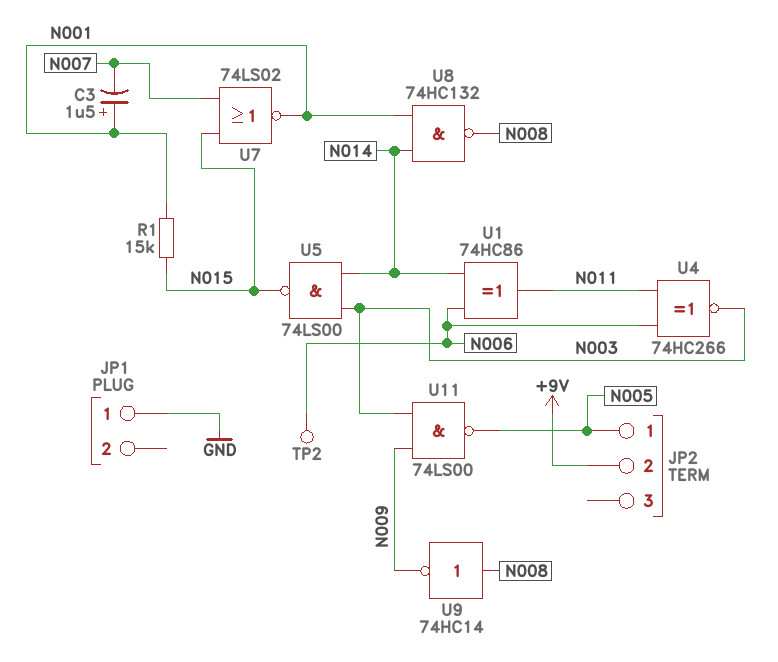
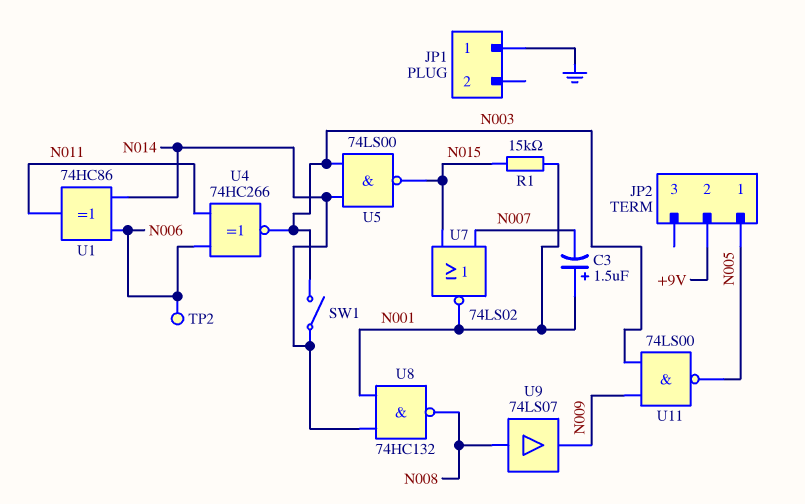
SW1: none -> switch (N003, N014)
U9: NOT 74HC14 (in N008, out N009) -> buffer 74LS07 (in N008, out N009)

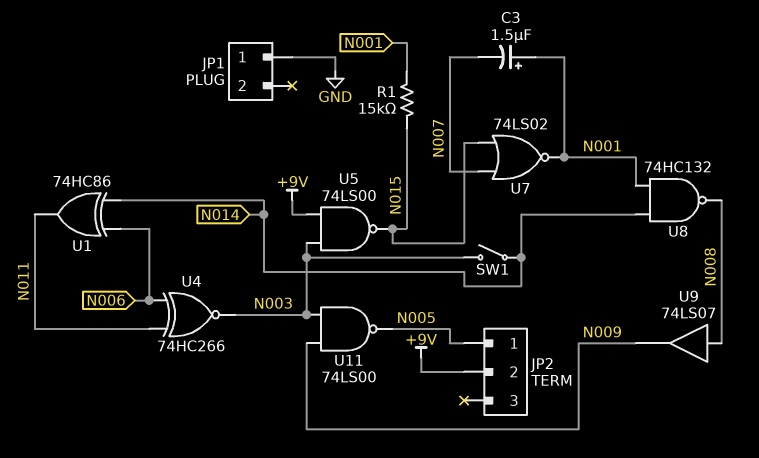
TP2: test point (N006) -> none
U5: NAND 74LS00 (in N003, in N014, out N015) -> NAND 74LS00 (in +9V, in N003, out N015)

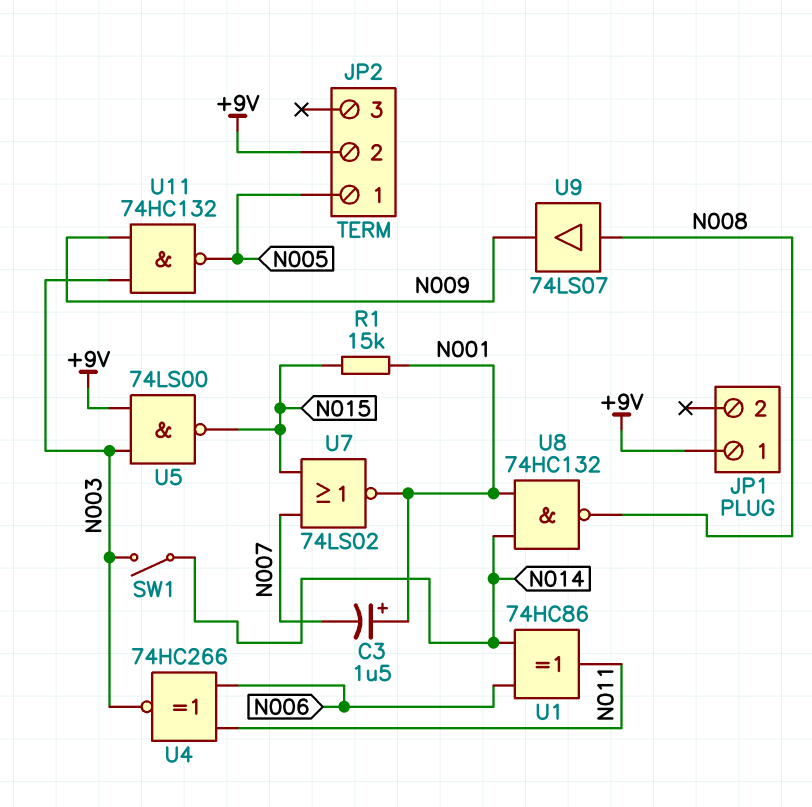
JP1 pin 1: GND -> +9V
U11: NAND 74LS00 (in N003, in N009, out N005) -> NAND 74HC132 (in N003, in N009, out N005)

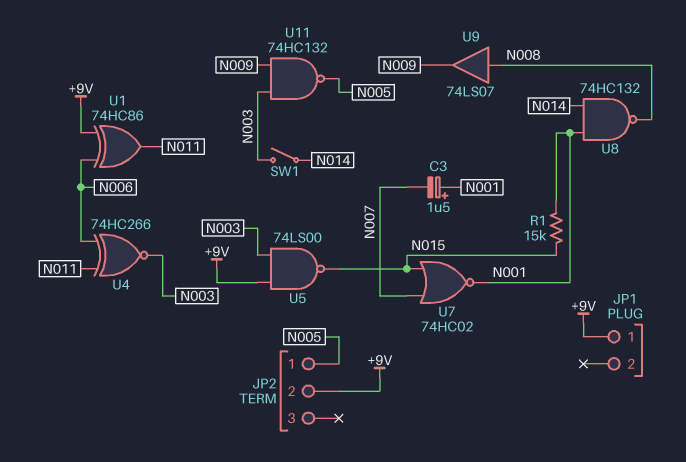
U1: XOR 74HC86 (in N006, in N014, out N011) -> XOR 74HC86 (in +9V, in N006, out N011)
U7: NOR 74LS02 (in N007, in N015, out N001) -> NOR 74HC02 (in N007, in N015, out N001)

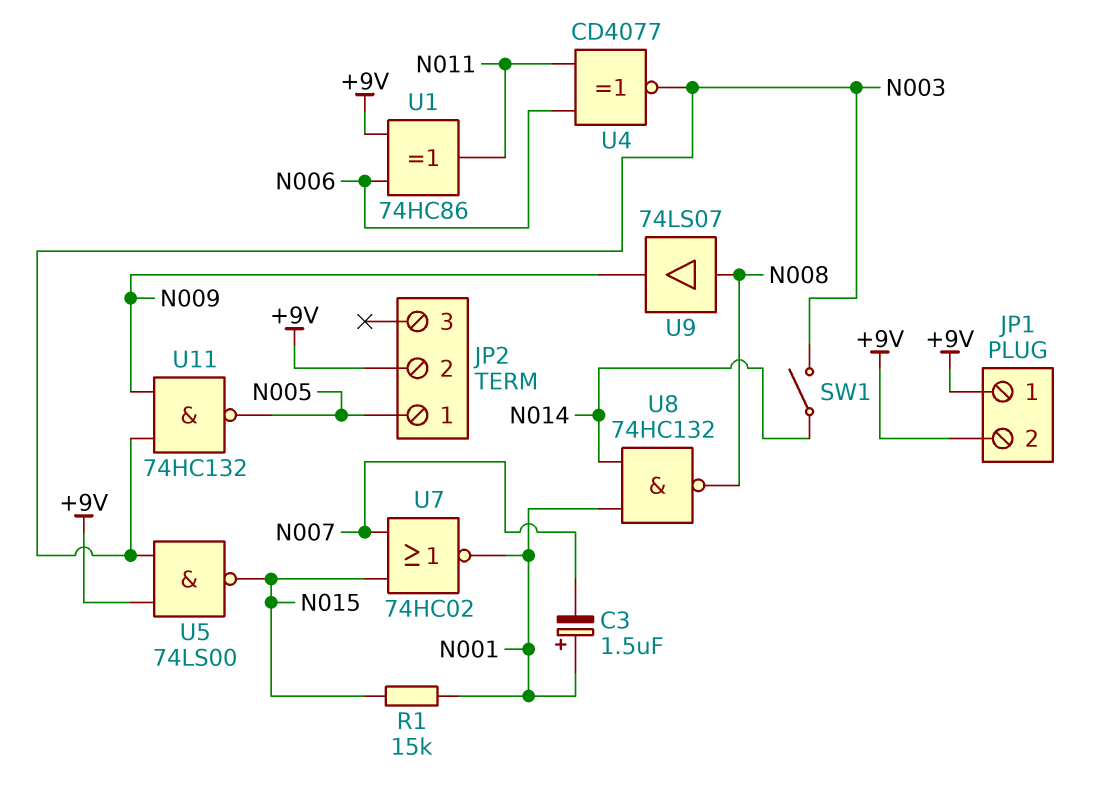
JP1 pin 2: none -> +9V
U4: XNOR 74HC266 (in N006, in N011, out N003) -> XNOR CD4077 (in N006, in N011, out N003)

